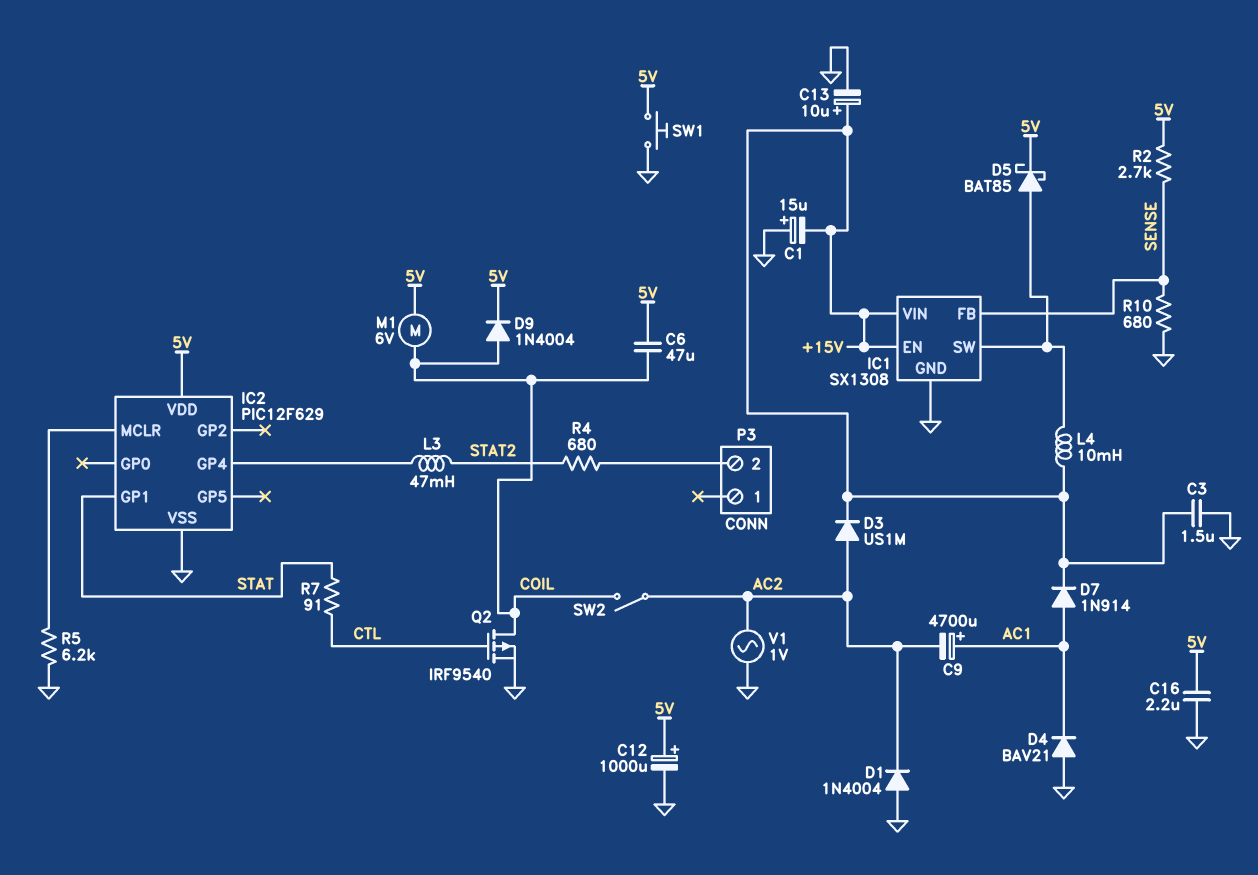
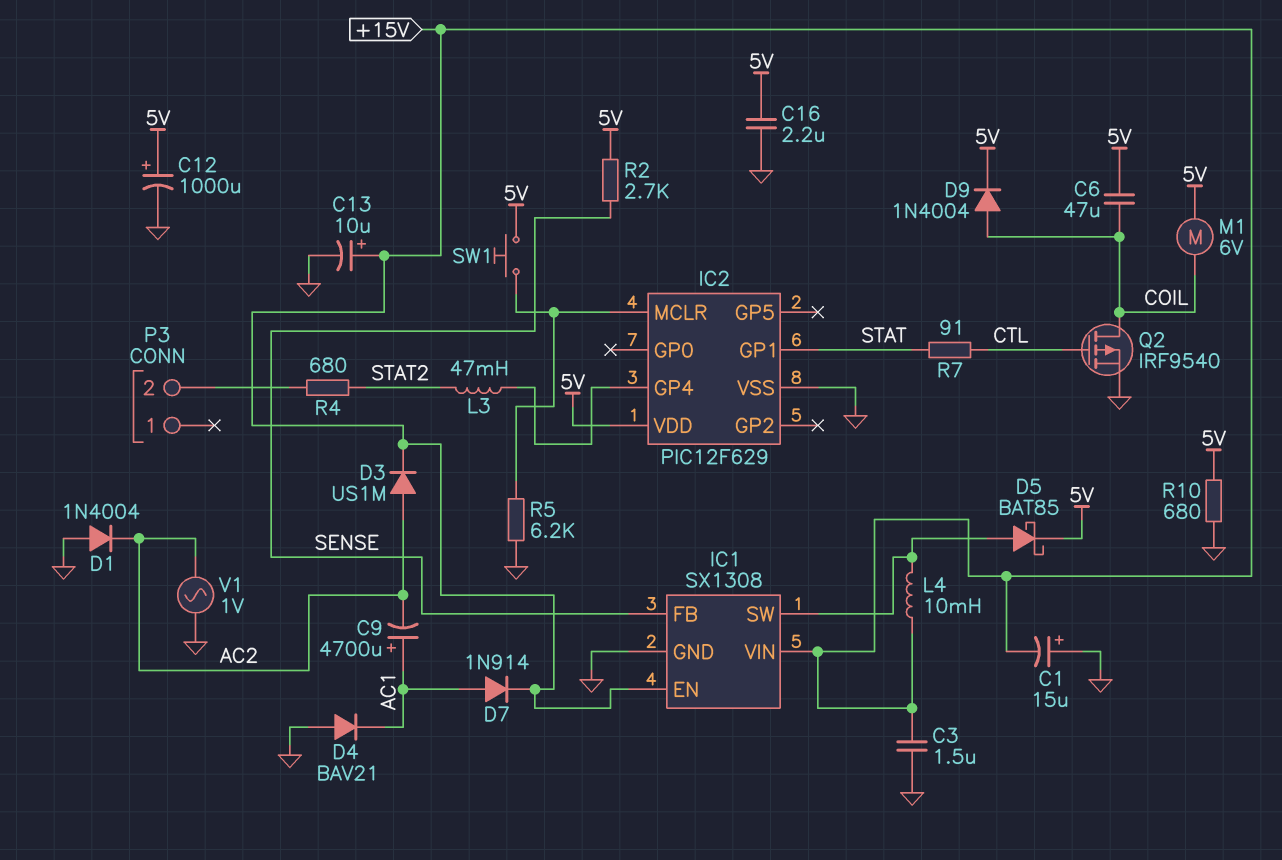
R10: 680 (GND, SENSE) -> 680 (5V, GND)
SW1: button (5V, GND) -> button (5V, IC2/MCLR)
SW2: switch (AC2, COIL) -> none

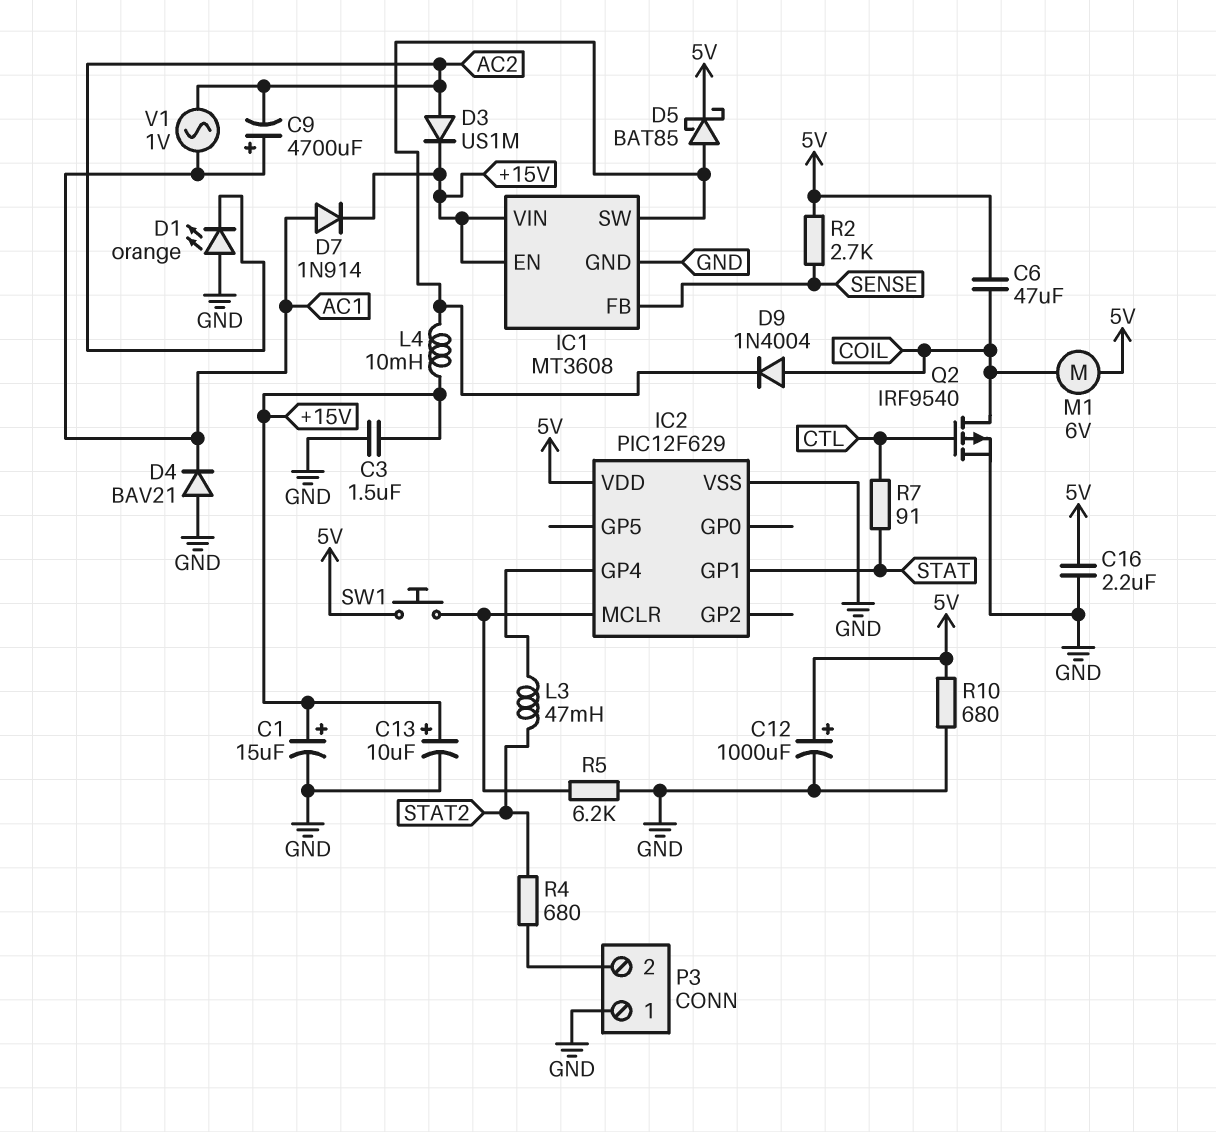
C1: 15uF (plus GND, minus +15V) -> 15uF (plus +15V, minus GND)
D1: diode 1N4004 (A GND, K AC2) -> LED orange (A GND, K AC2)
D9: diode 1N4004 (A COIL, K 5V) -> diode 1N4004 (A COIL, K IC1/SW)
IC1: SX1308 -> MT3608
P3 pin 1: none -> GND
V1: AC 1V (AC2, GND) -> AC 1V (AC1, AC2)

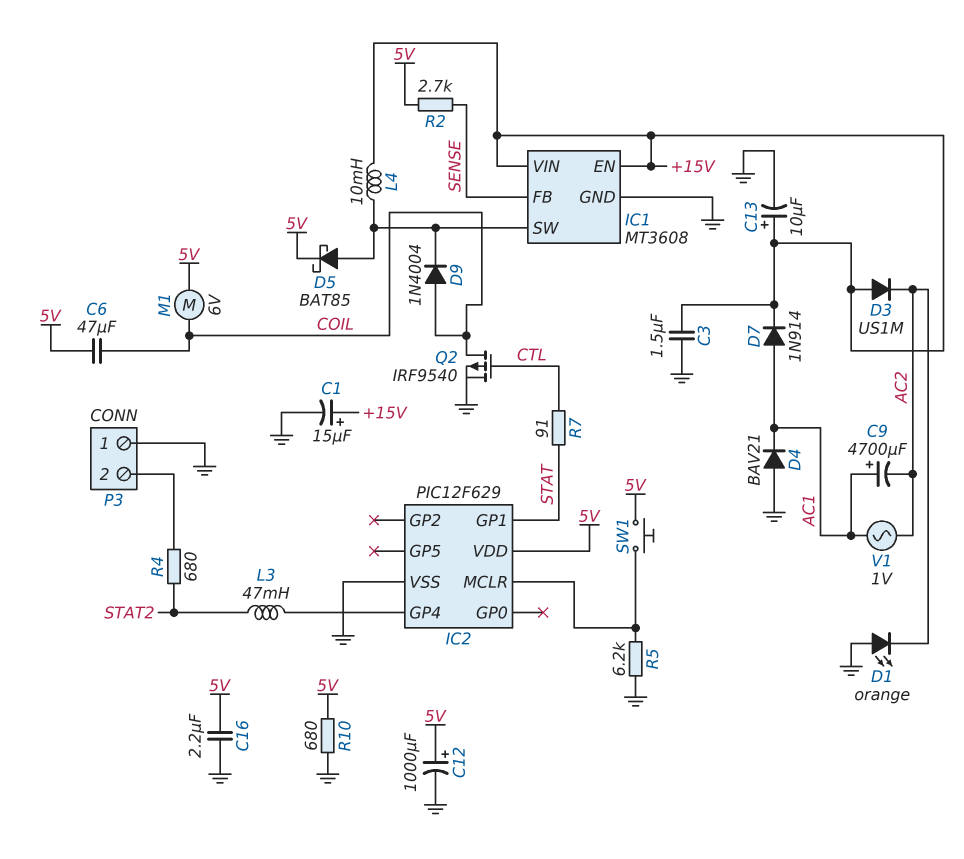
D3: diode US1M (A AC2, K +15V) -> diode US1M (A +15V, K AC2)

